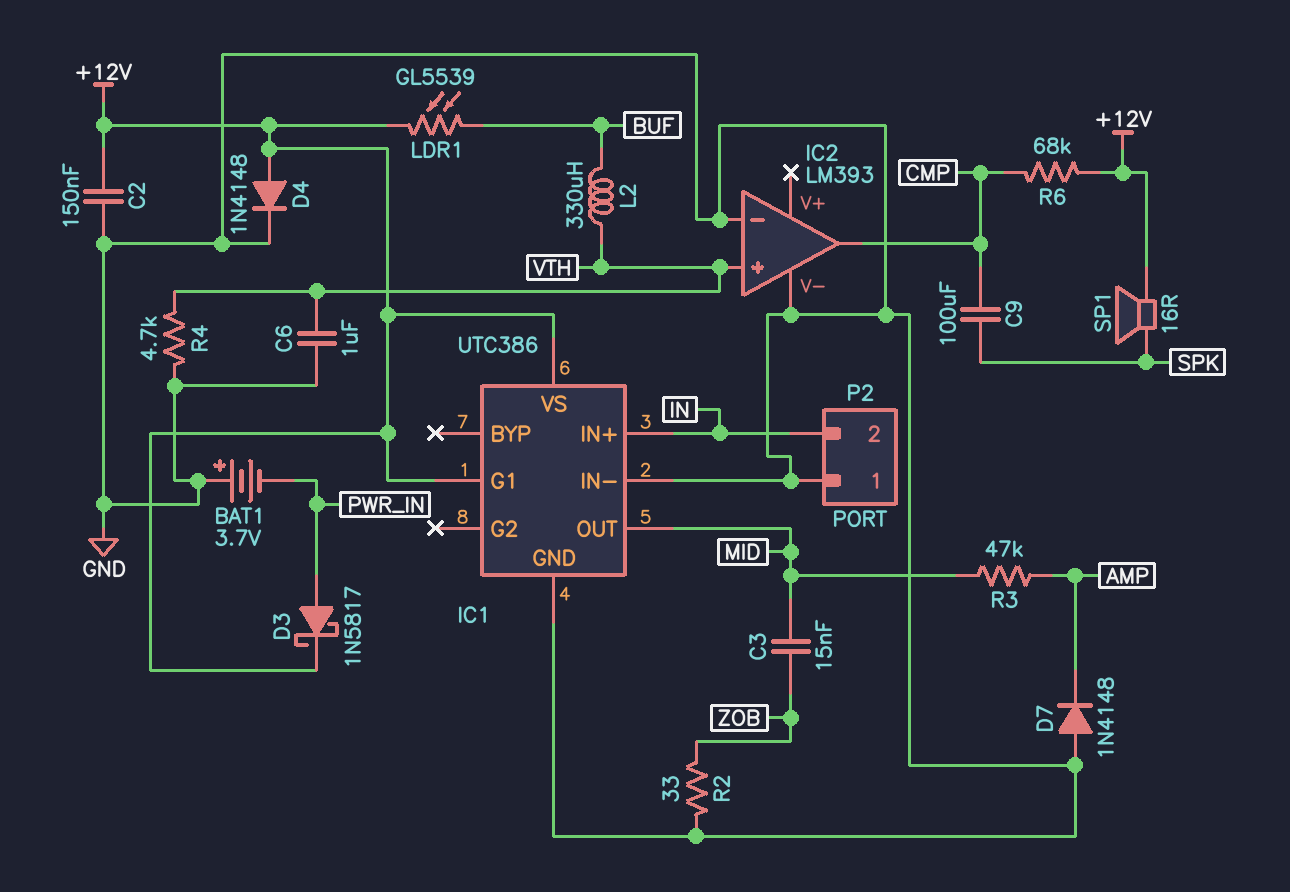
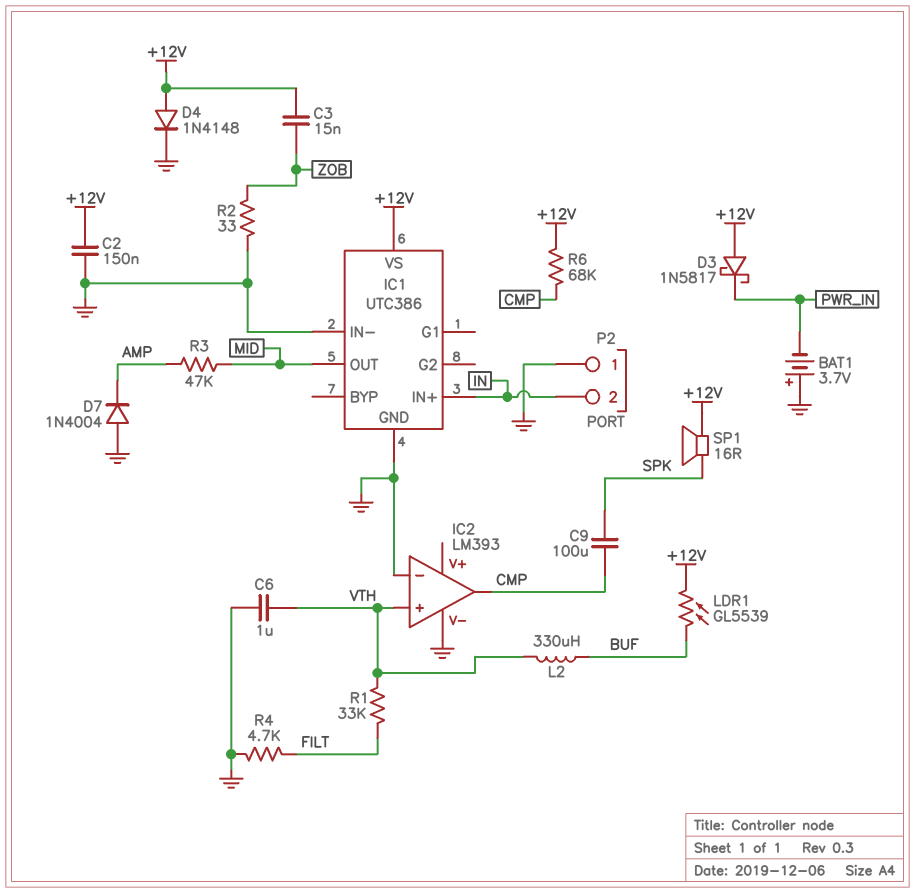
C3: 15nF (MID, ZOB) -> 15nF (+12V, ZOB)
D3: schottky 1N5817 (A PWR_IN, K +12V) -> schottky 1N5817 (A +12V, K PWR_IN)
D7: diode 1N4148 (A GND, K AMP) -> diode 1N4004 (A GND, K AMP)
IC1 pin G1: +12V -> none
R1: none -> 33k (FILT, VTH)
R4: 4.7k (GND, VTH) -> 4.7k (FILT, GND)

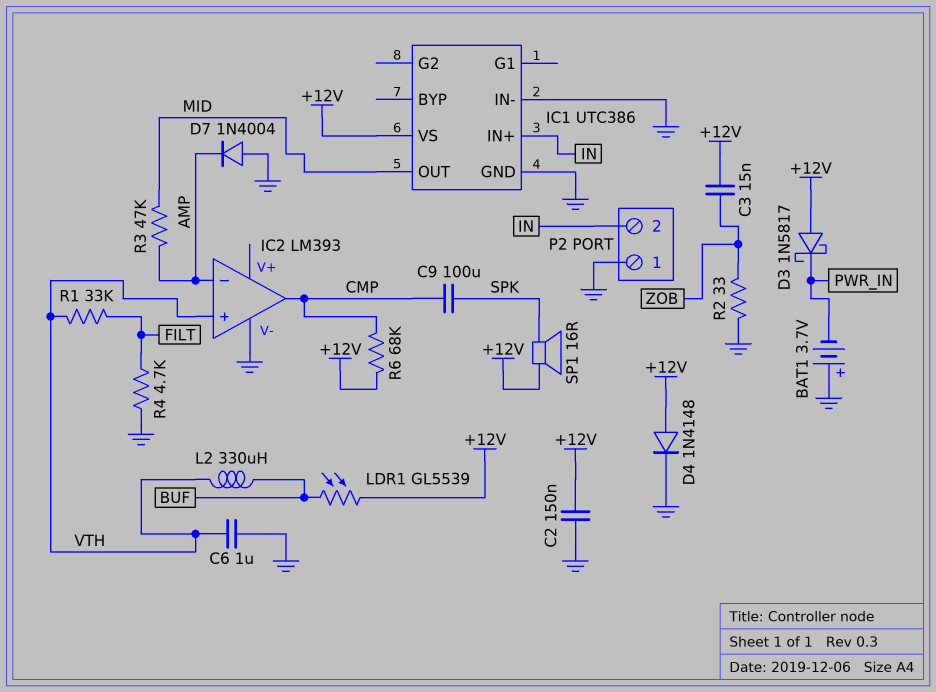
IC2 pin in-: GND -> AMP

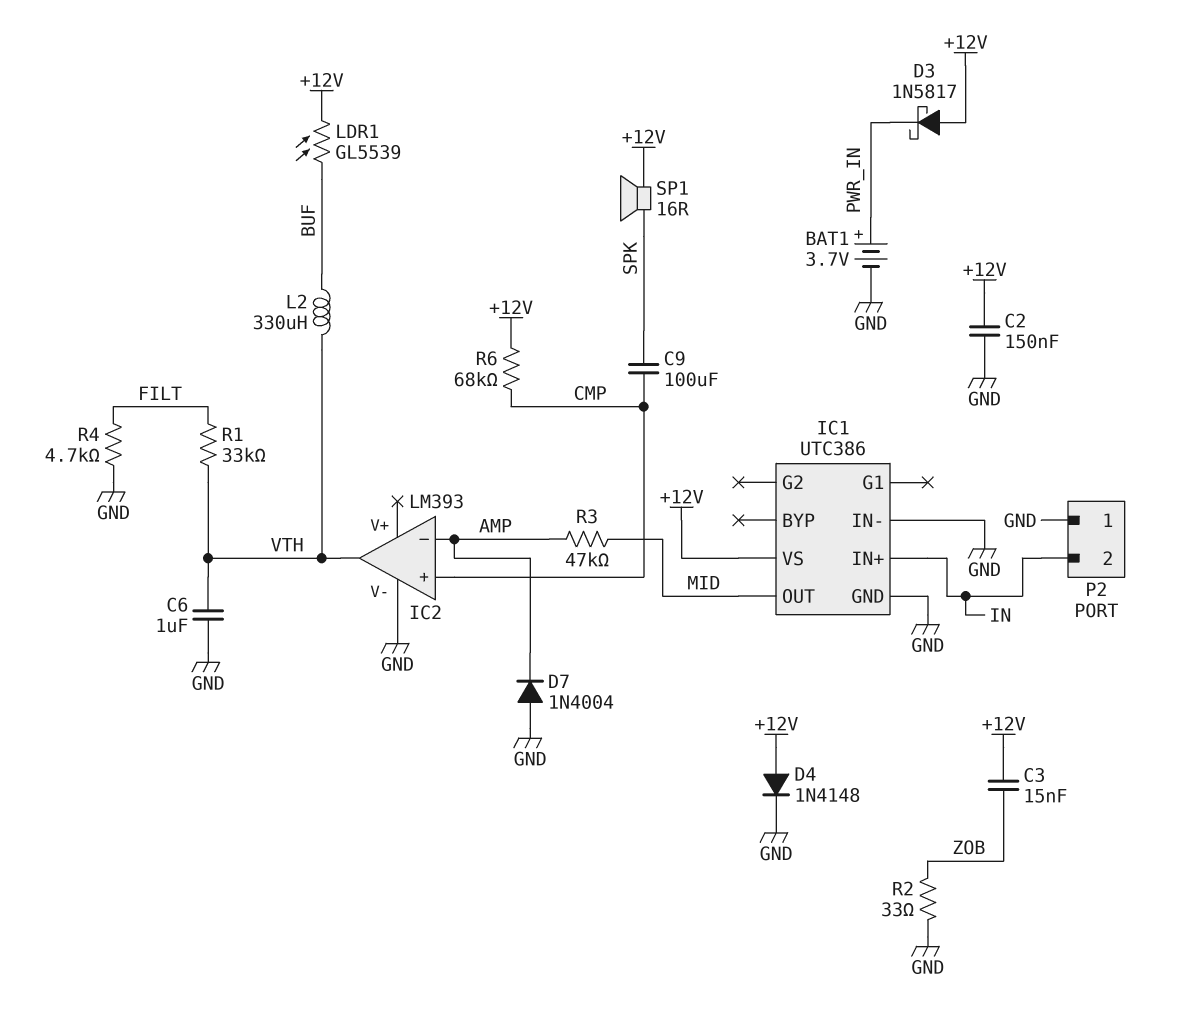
BAT1: 3.7V (plus GND, minus PWR_IN) -> 3.7V (plus PWR_IN, minus GND)
IC2 pin in+: VTH -> CMP
IC2 pin out: CMP -> VTH

